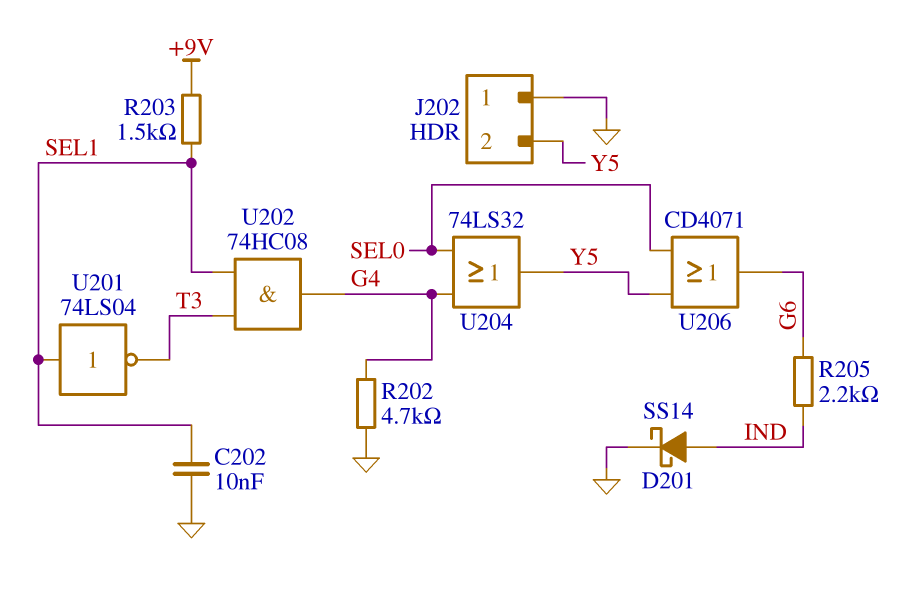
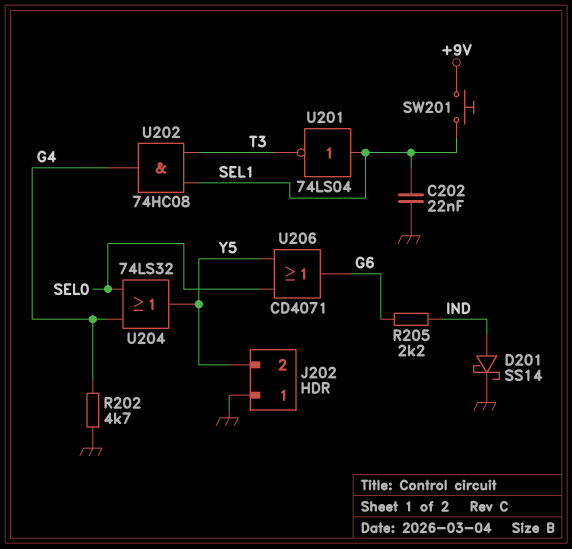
C202: 10nF (GND, SEL1) -> 22nF (GND, SEL1)
R203: 1.5k (+9V, SEL1) -> none
SW201: none -> button (+9V, SEL1)

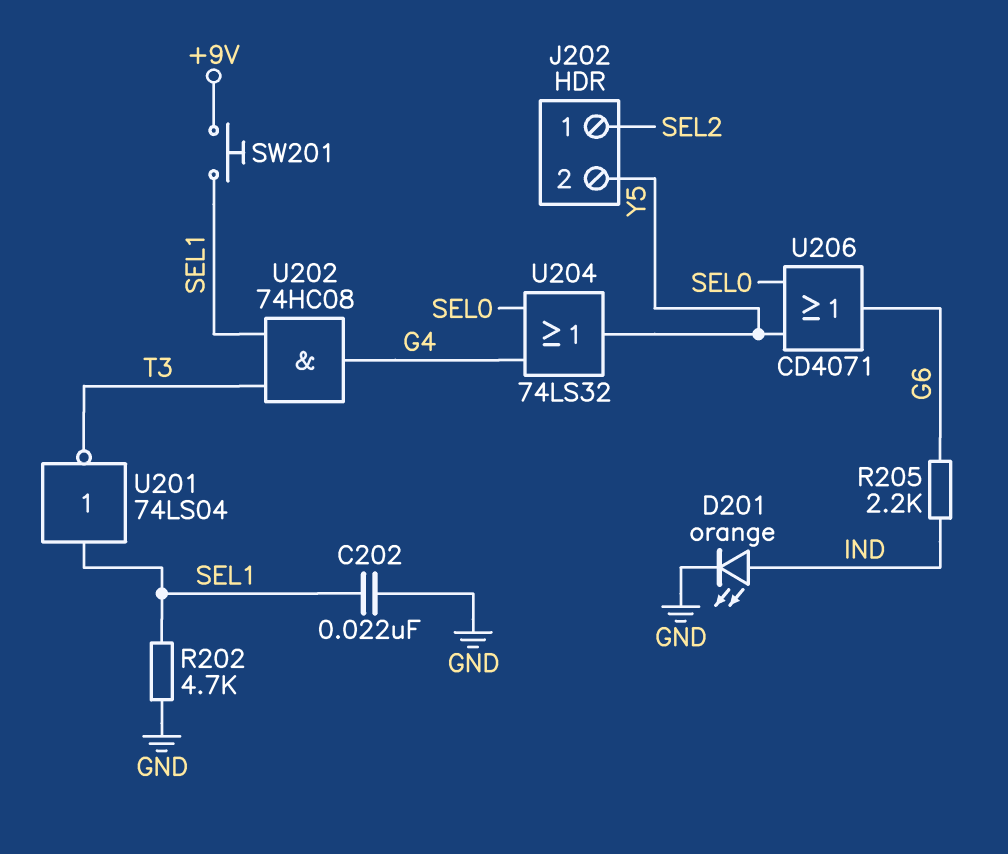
D201: schottky SS14 (A IND, K GND) -> LED orange (A IND, K GND)
J202 pin 1: GND -> SEL2
R202: 4.7k (G4, GND) -> 4.7k (GND, SEL1)

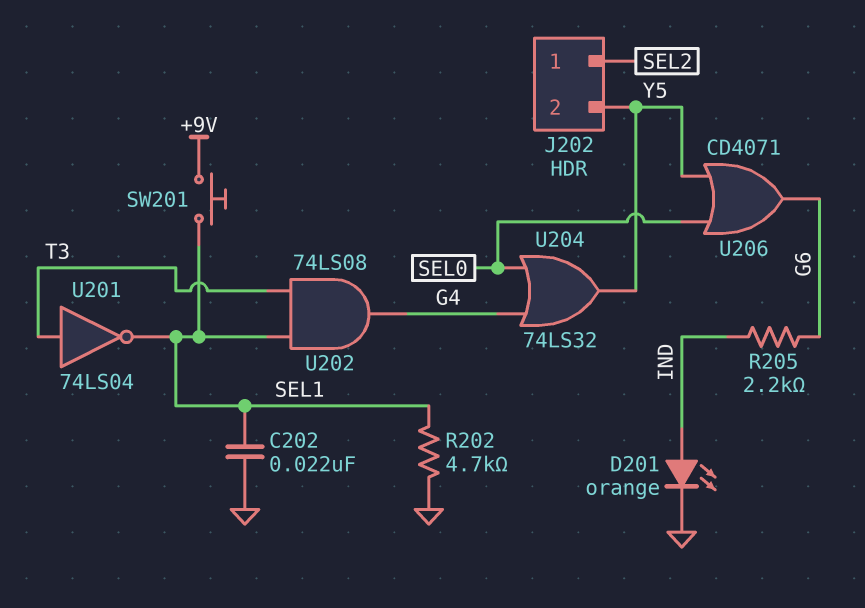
U201: NOT 74LS04 (in SEL1, out T3) -> NOT 74LS04 (in T3, out SEL1)
U202: AND 74HC08 (in SEL1, in T3, out G4) -> AND 74LS08 (in SEL1, in T3, out G4)

